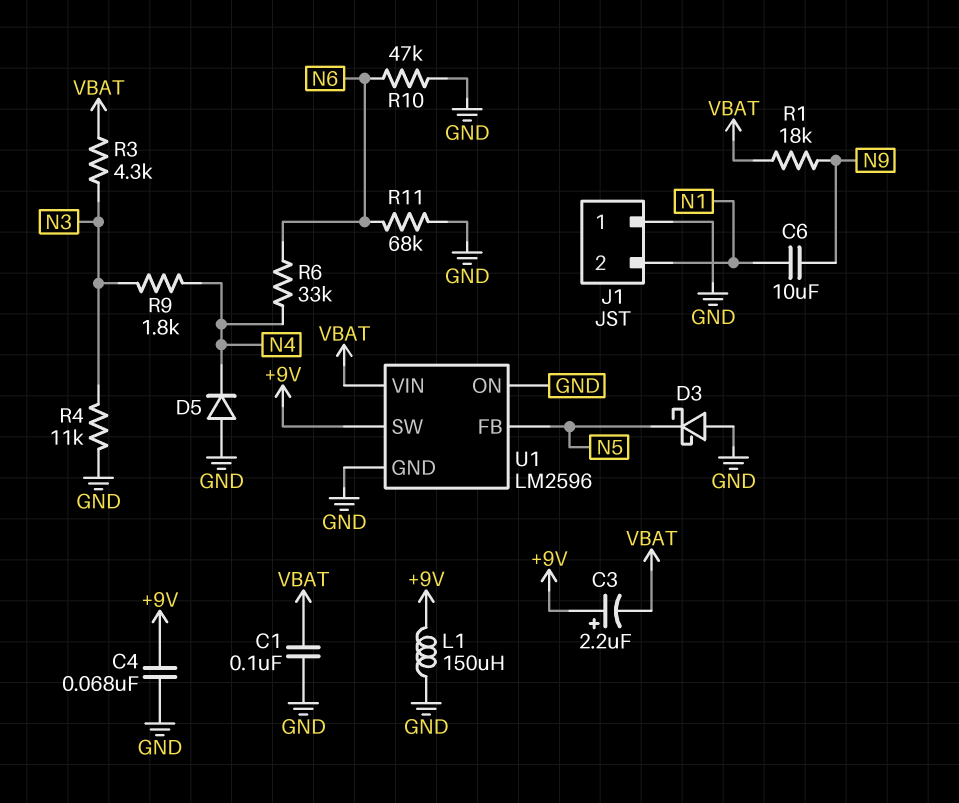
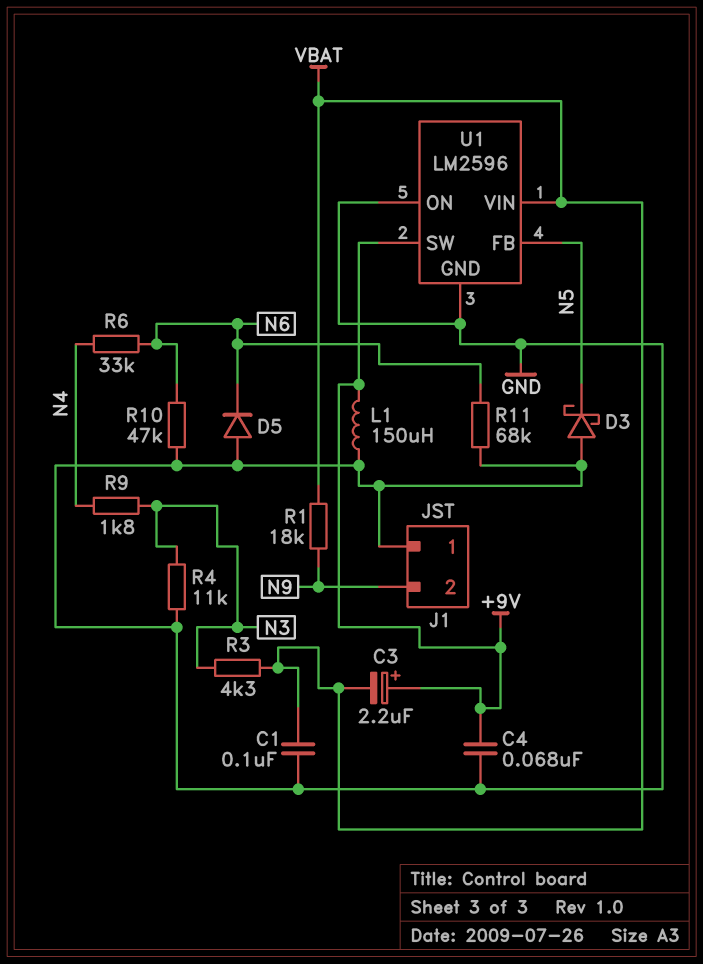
C6: 10uF (N1, N9) -> none
D5: diode (A GND, K N4) -> diode (A GND, K N6)
J1 pin 2: N1 -> N9

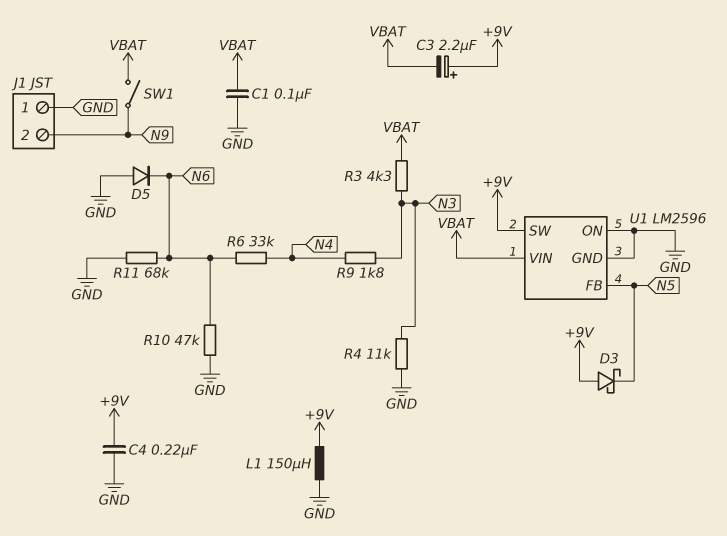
C4: 68nF (+9V, GND) -> 220nF (+9V, GND)
D3: schottky (A GND, K N5) -> schottky (A +9V, K N5)
R1: 18k (N9, VBAT) -> none
SW1: none -> switch (N9, VBAT)

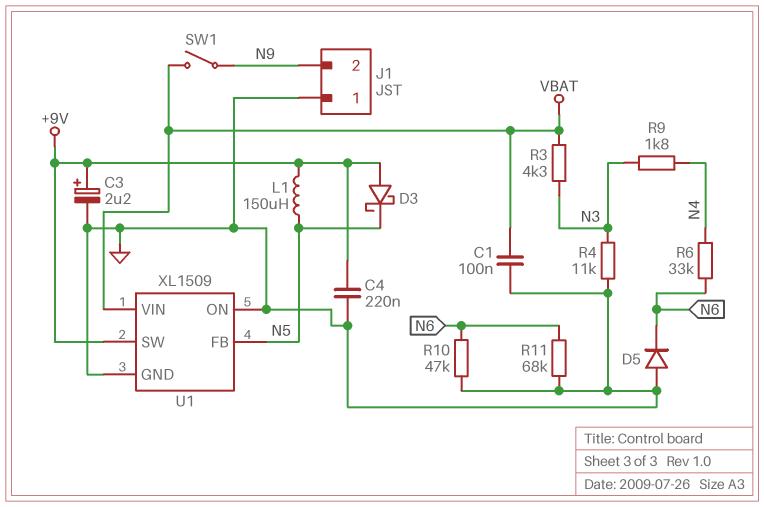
C3: 2.2uF (plus +9V, minus VBAT) -> 2.2uF (plus +9V, minus GND)
L1: 150uH (+9V, GND) -> 150uH (+9V, N5)
U1: LM2596 -> XL1509

